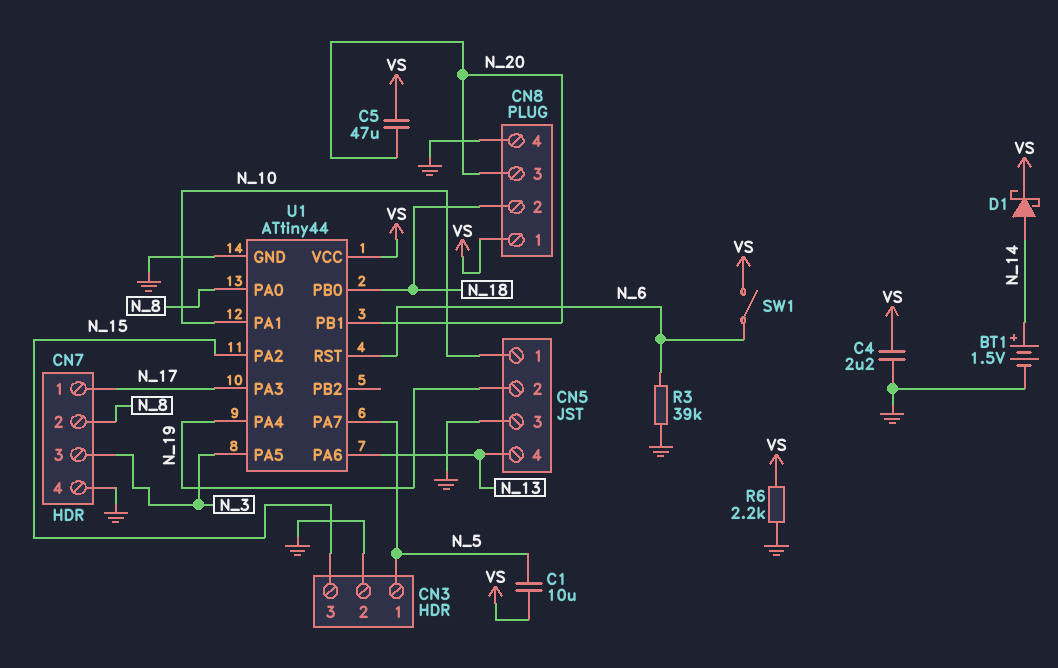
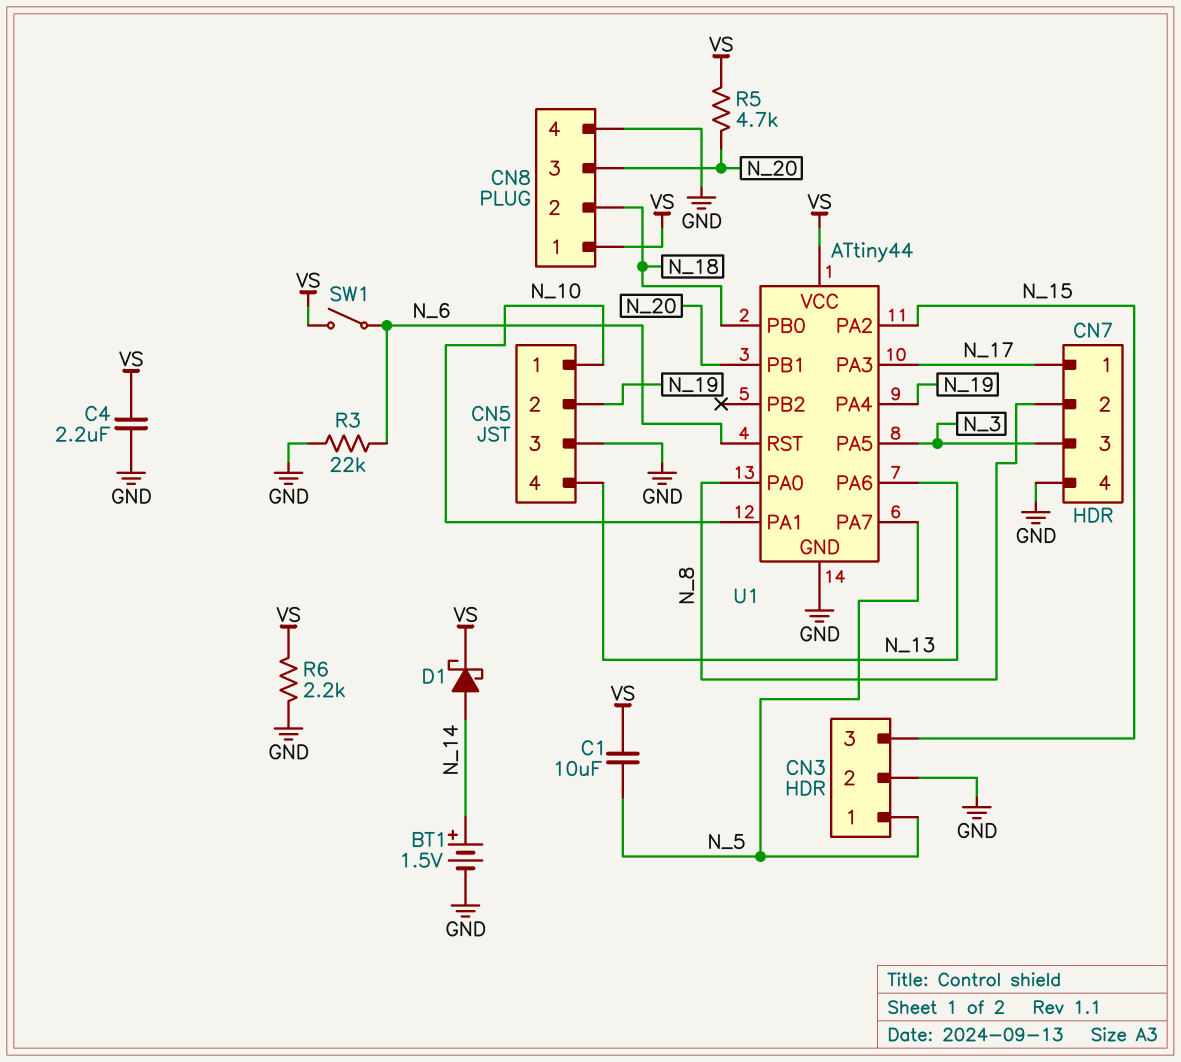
C5: 47uF (N_20, VS) -> none
R3: 39k (GND, N_6) -> 22k (GND, N_6)
R5: none -> 4.7k (N_20, VS)

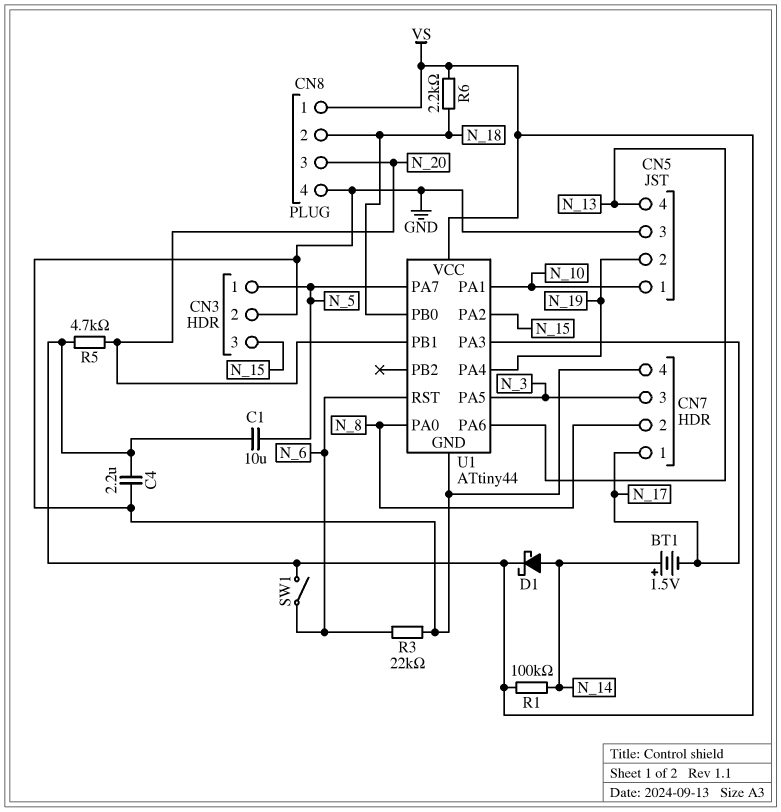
BT1: 1.5V (plus N_14, minus GND) -> 1.5V (plus N_14, minus N_17)
R1: none -> 100k (N_14, VS)
R6: 2.2k (GND, VS) -> 2.2k (N_18, VS)

